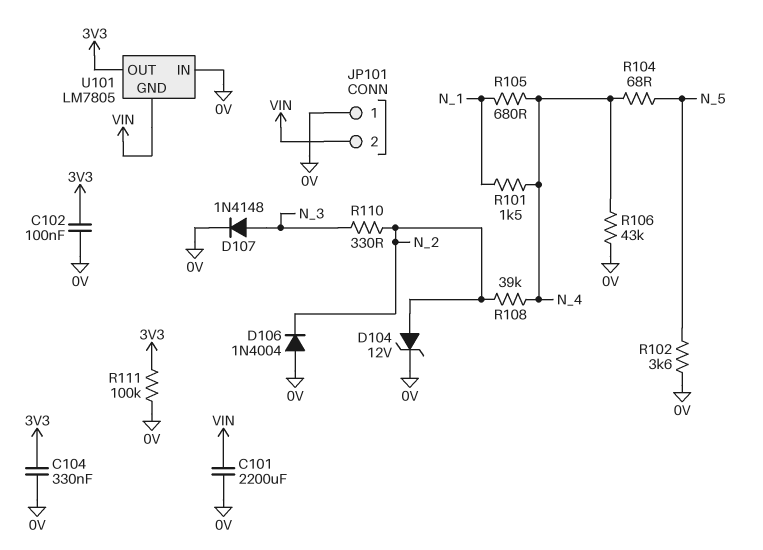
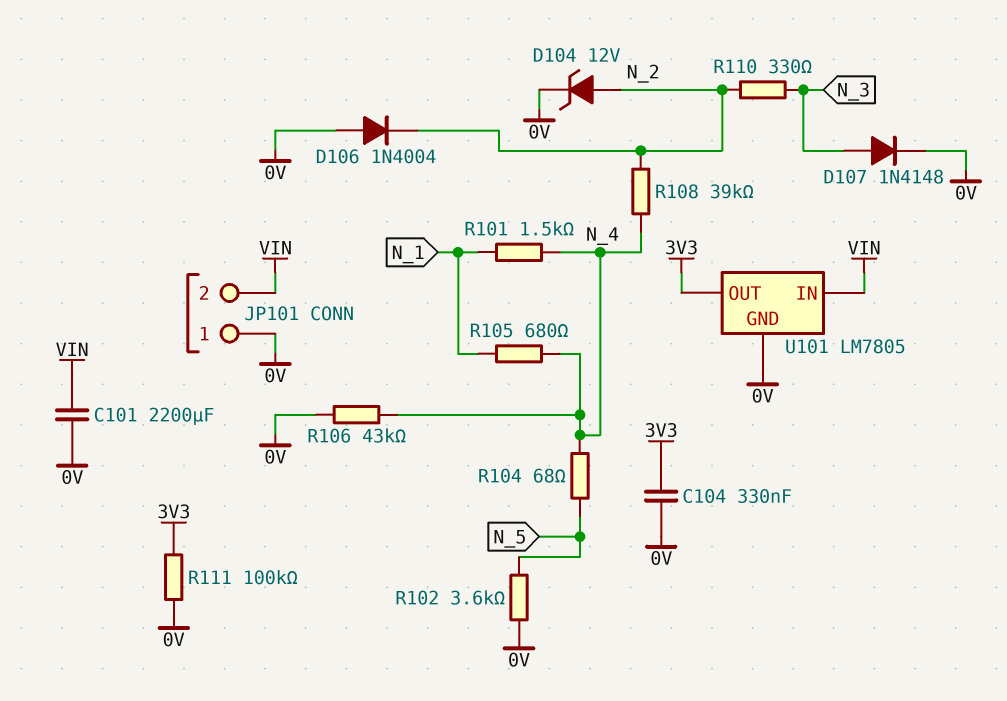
C102: 100nF (0V, 3V3) -> none
U101 pin GND: VIN -> 0V
U101 pin IN: 0V -> VIN

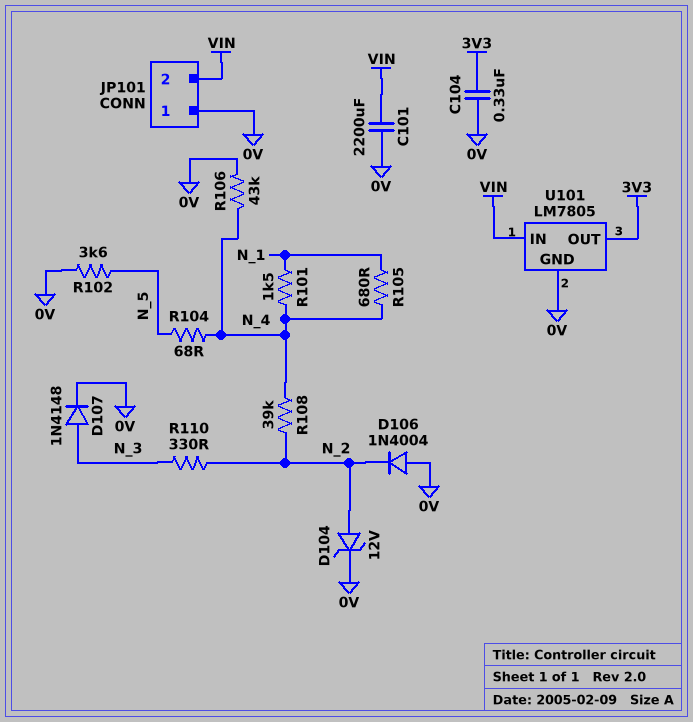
R111: 100k (0V, 3V3) -> none

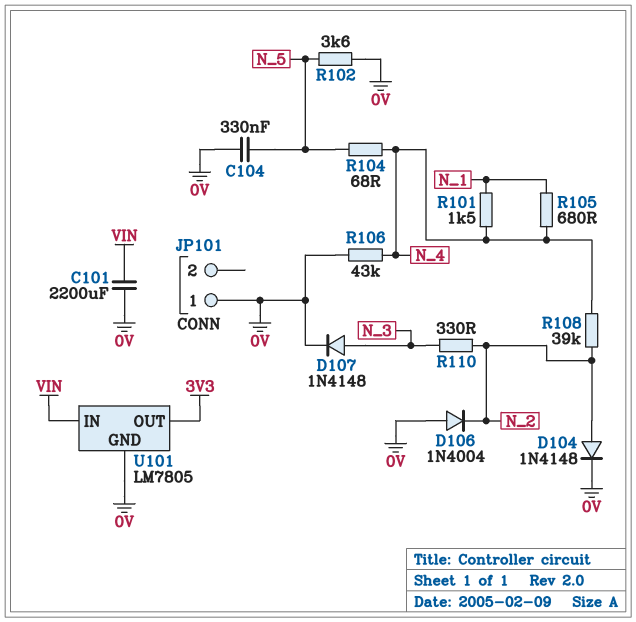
C104: 330nF (0V, 3V3) -> 330nF (0V, N_5)
D104: zener 12V (A N_2, K 0V) -> diode 1N4148 (A N_2, K 0V)
JP101 pin 2: VIN -> none

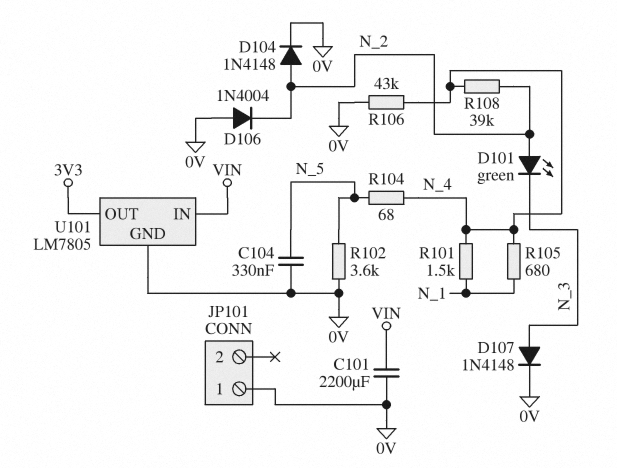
D101: none -> LED green (A N_2, K N_3)
R110: 330 (N_2, N_3) -> none

